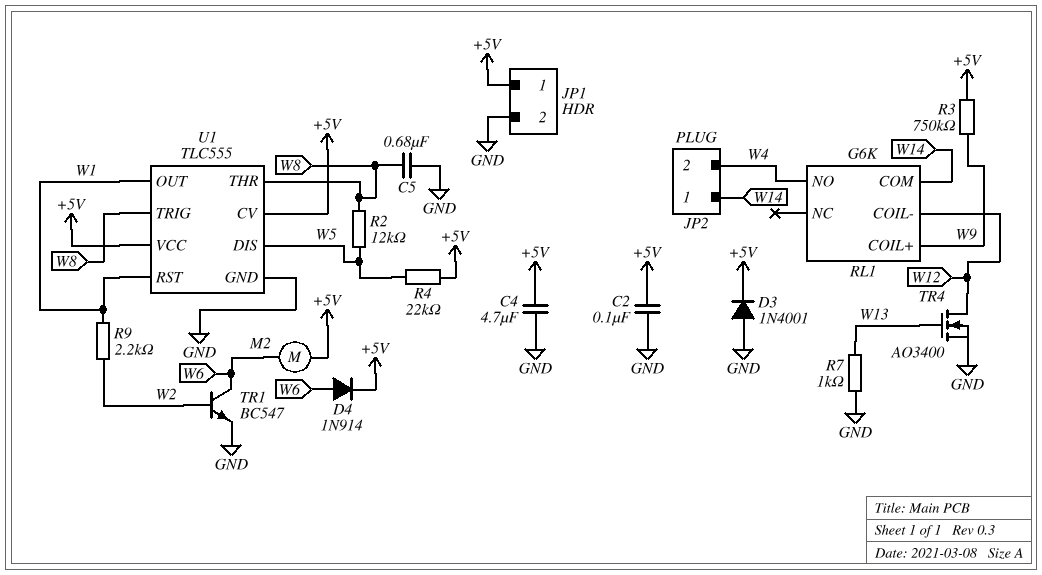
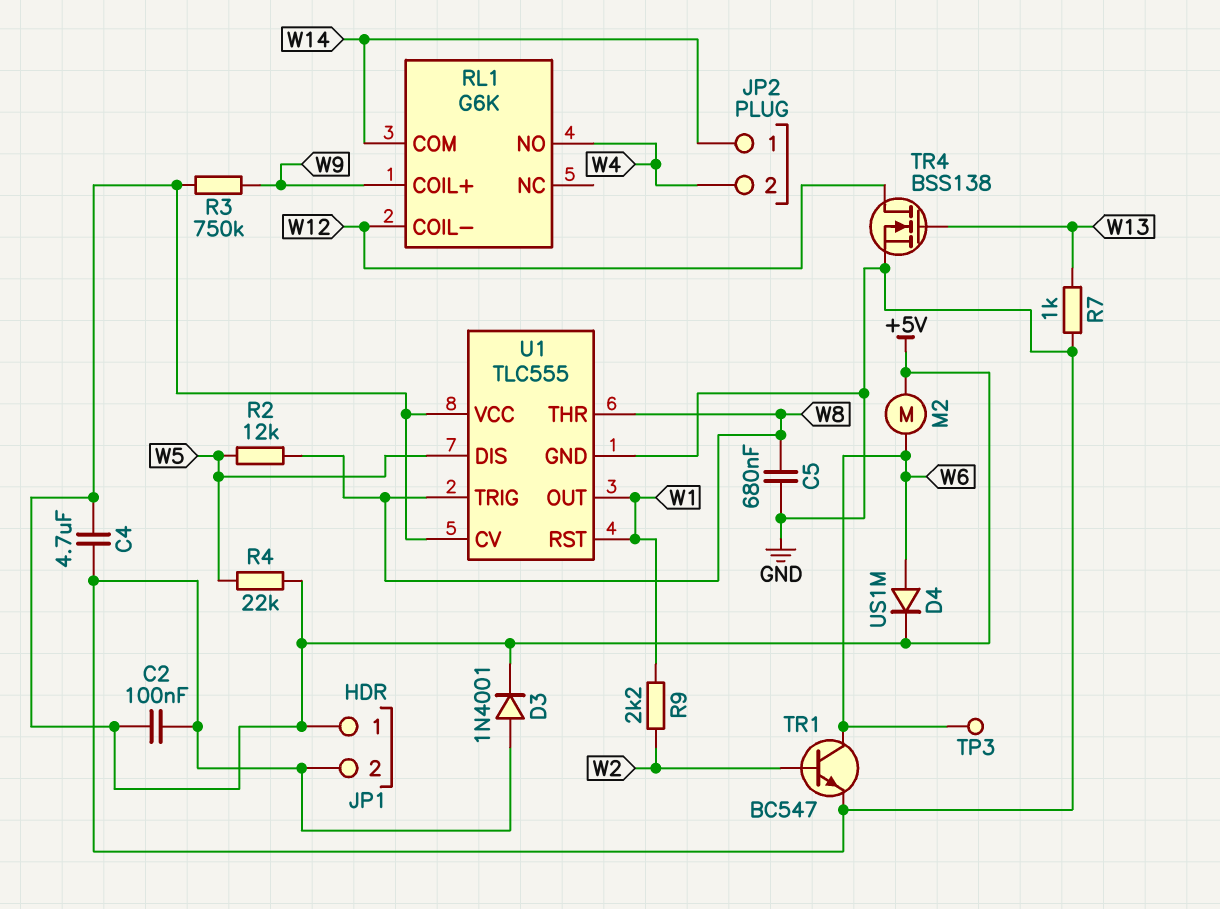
D4: diode 1N914 (A W6, K +5V) -> diode US1M (A W6, K +5V)
TP3: none -> test point (W6)
TR4: NMOS AO3400 (G W13, D W12, S GND) -> NMOS BSS138 (G W13, D W12, S GND)

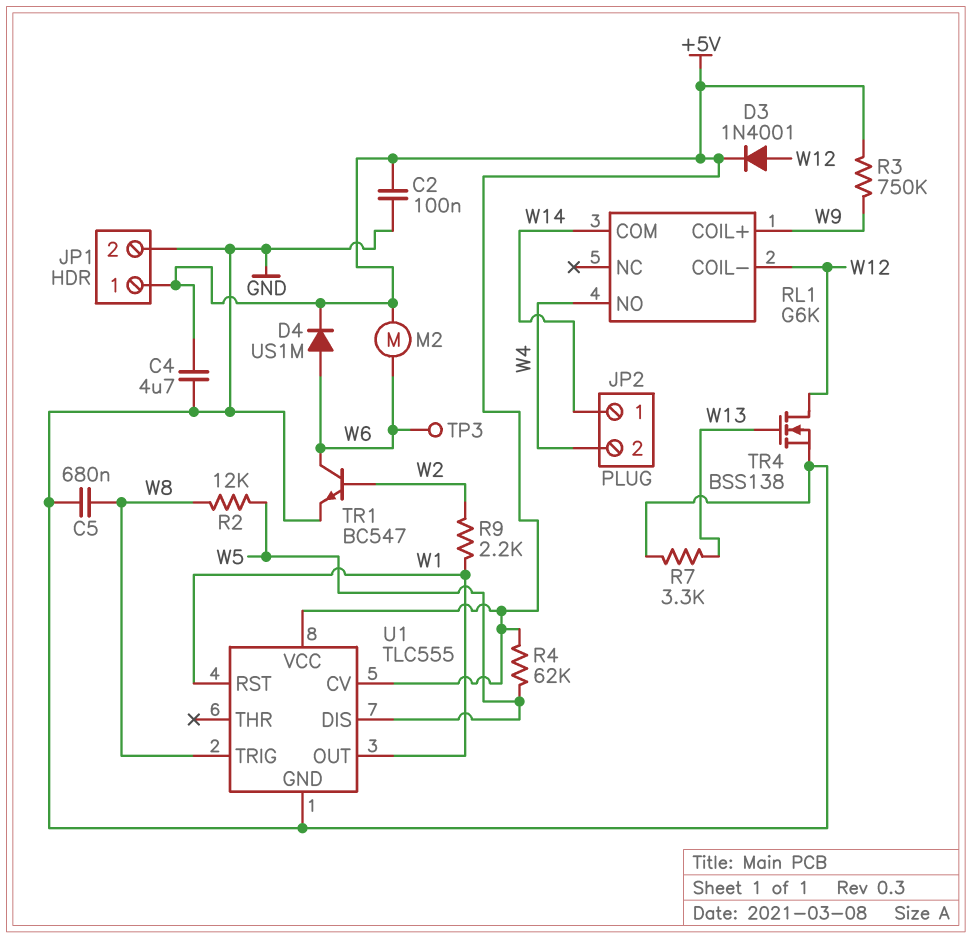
D3: diode 1N4001 (A GND, K +5V) -> diode 1N4001 (A W12, K +5V)
R4: 22k (+5V, W5) -> 62k (+5V, W5)
R7: 1k (GND, W13) -> 3.3k (GND, W13)
U1 pin THR: W8 -> none

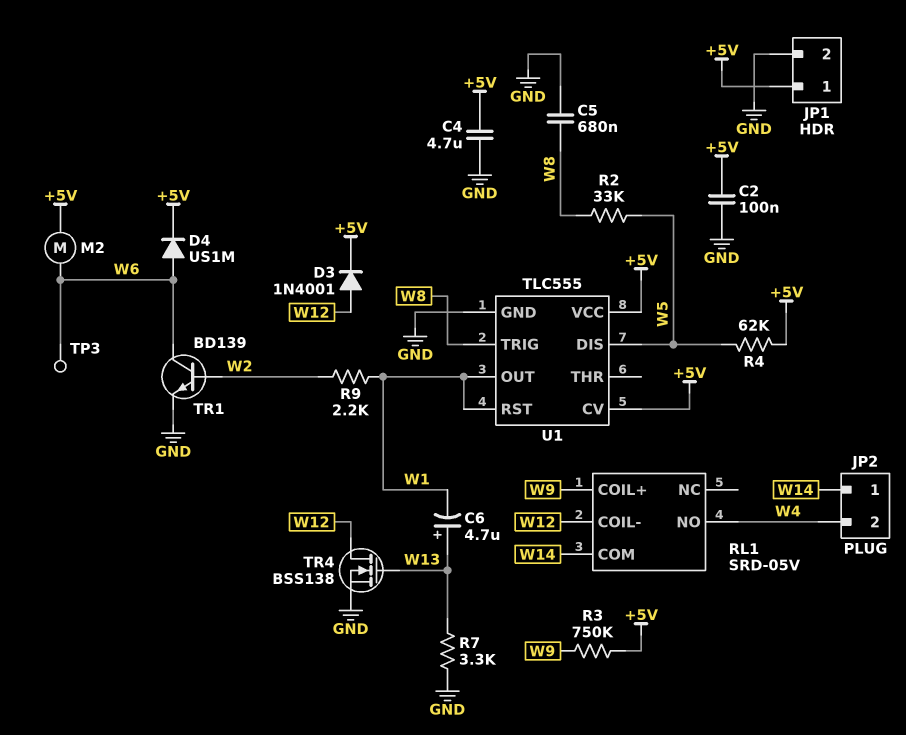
C6: none -> 4.7uF (plus W13, minus W1)
R2: 12k (W5, W8) -> 33k (W5, W8)
RL1: G6K -> SRD-05V
TR1: NPN BC547 (B W2, C W6, E GND) -> NPN BD139 (B W2, C W6, E GND)

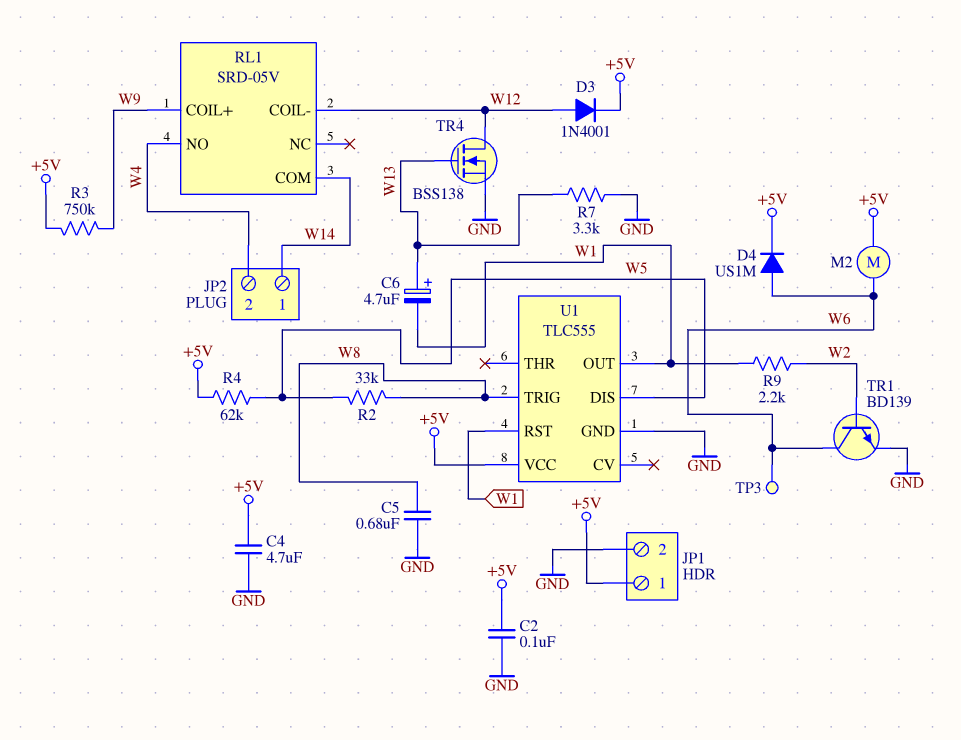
U1 pin CV: +5V -> none

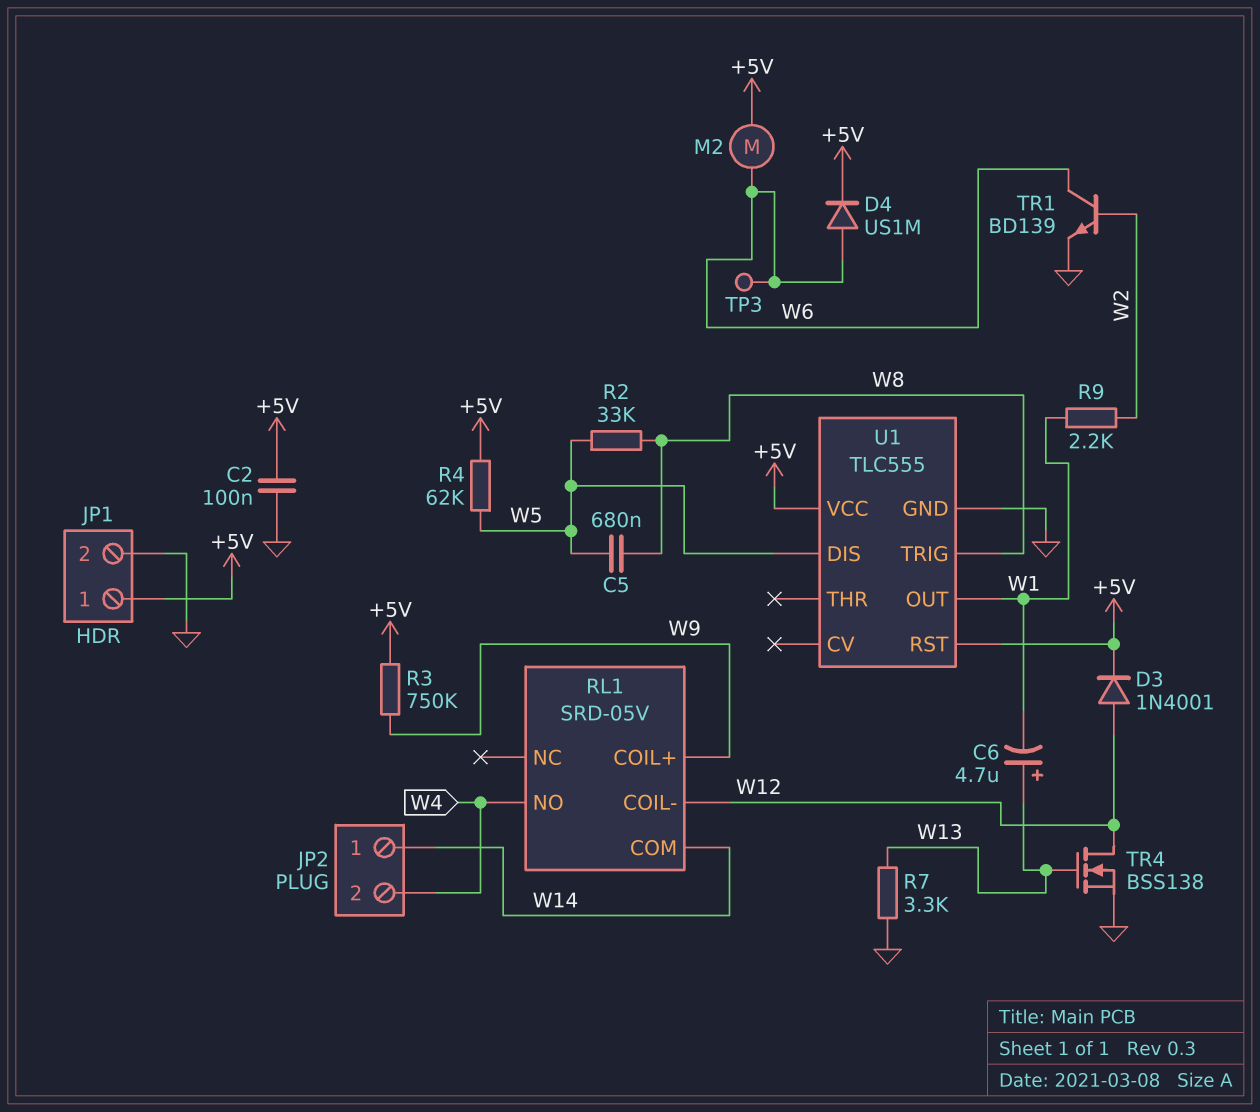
C4: 4.7uF (+5V, GND) -> none
C5: 680nF (GND, W8) -> 680nF (W5, W8)
U1 pin RST: W1 -> +5V

